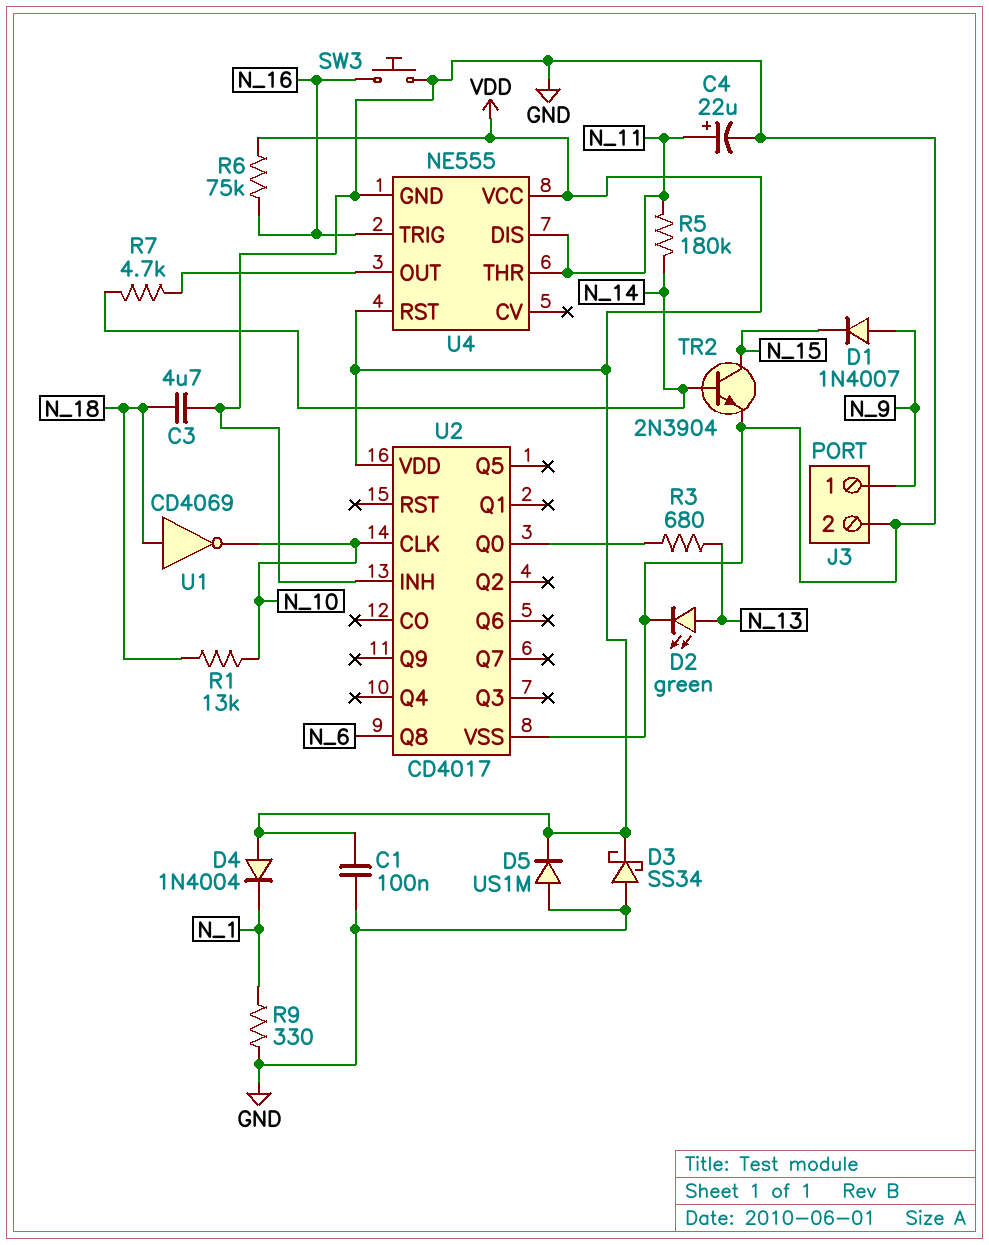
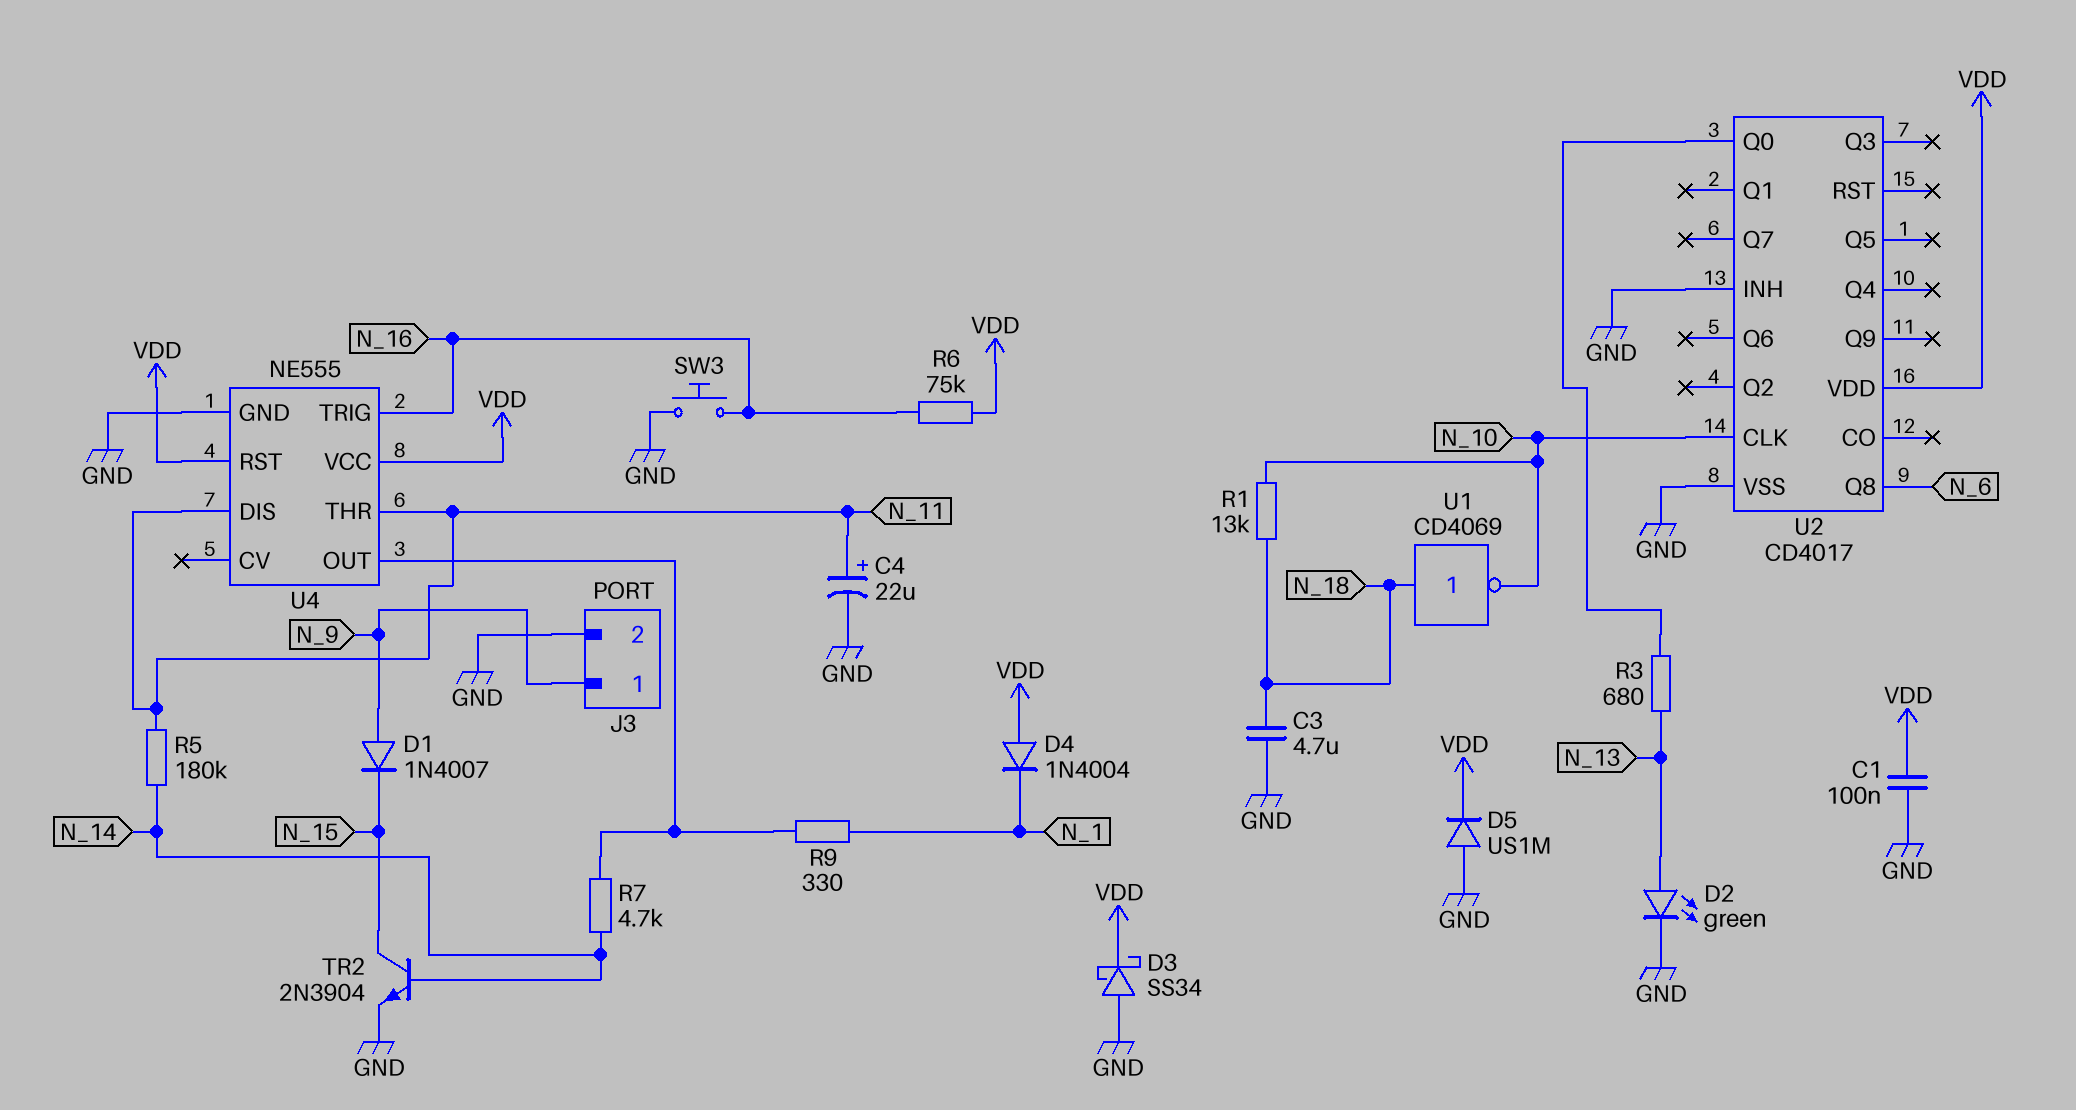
R9: 330 (GND, N_1) -> 330 (N_1, U4/OUT)

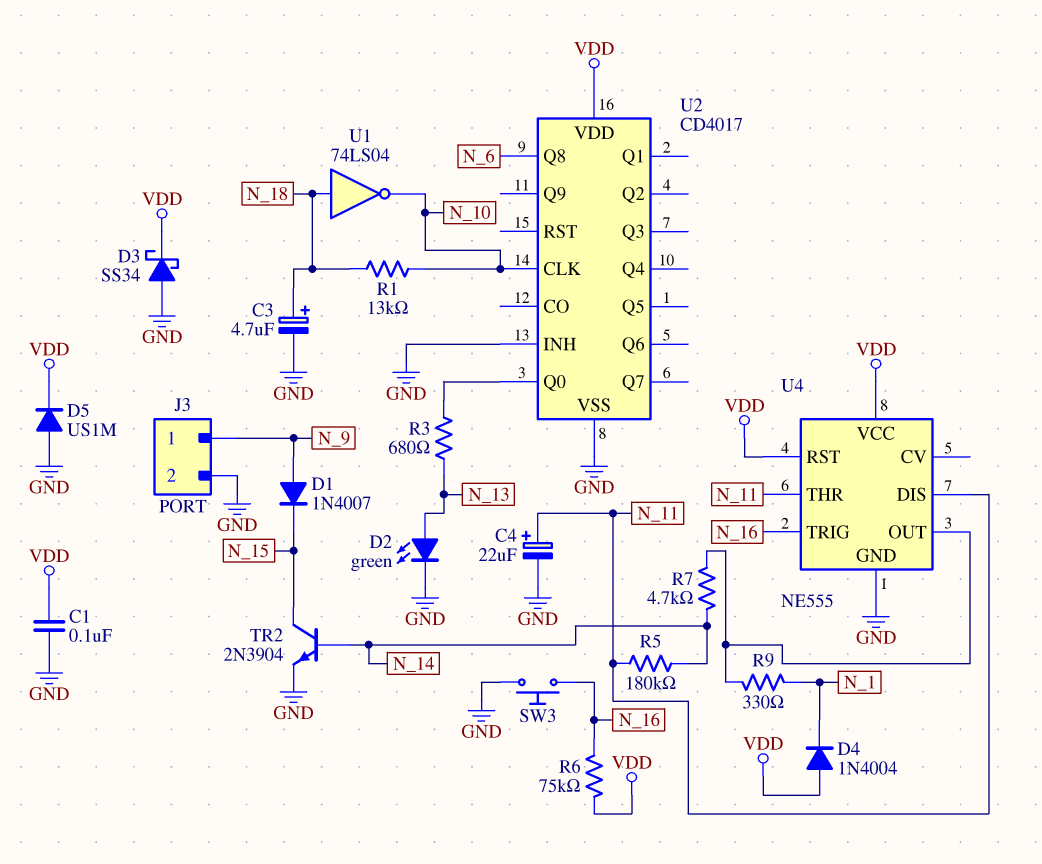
C3: 4.7uF (GND, N_18) -> 4.7uF (plus N_18, minus GND)
U1: NOT CD4069 (in N_18, out N_10) -> NOT 74LS04 (in N_18, out N_10)

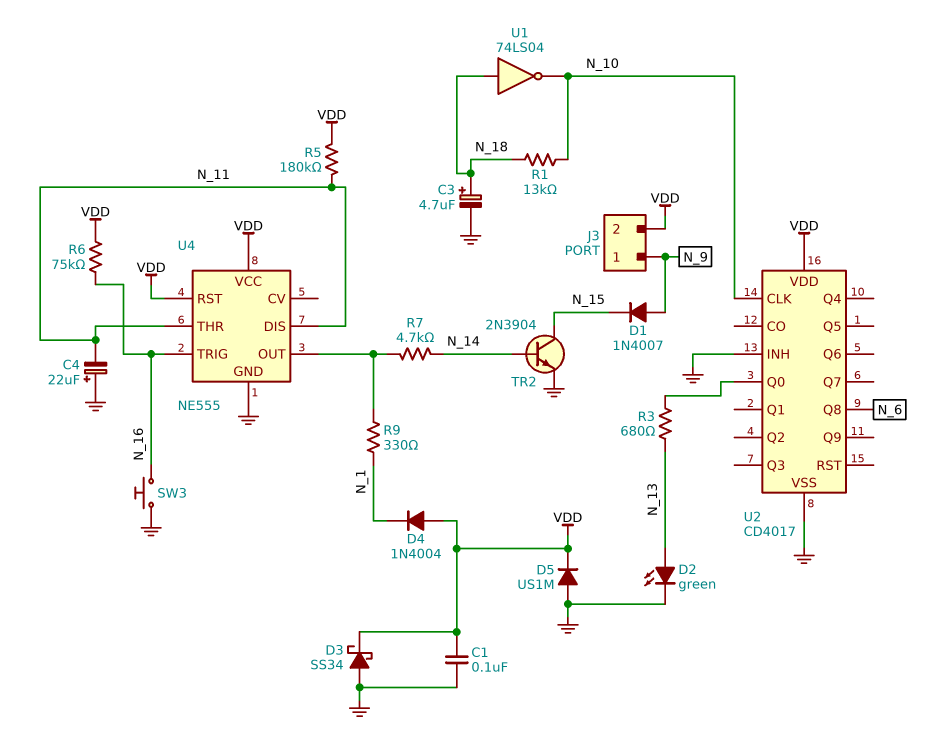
C4: 22uF (plus N_11, minus GND) -> 22uF (plus GND, minus N_11)
J3 pin 2: GND -> VDD
R5: 180k (N_11, N_14) -> 180k (N_11, VDD)

